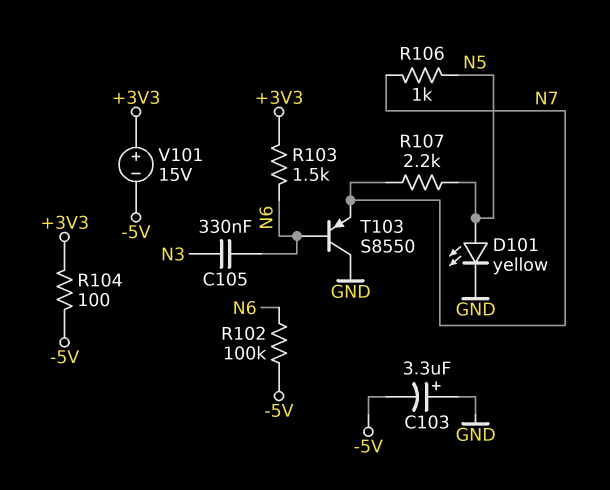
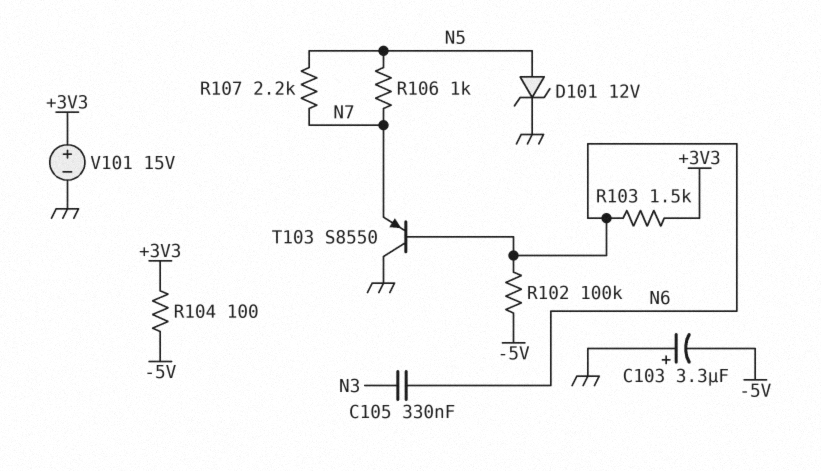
D101: LED yellow (A N5, K GND) -> zener 12V (A N5, K GND)
V101: 15V (plus +3V3, minus -5V) -> 15V (plus +3V3, minus GND)

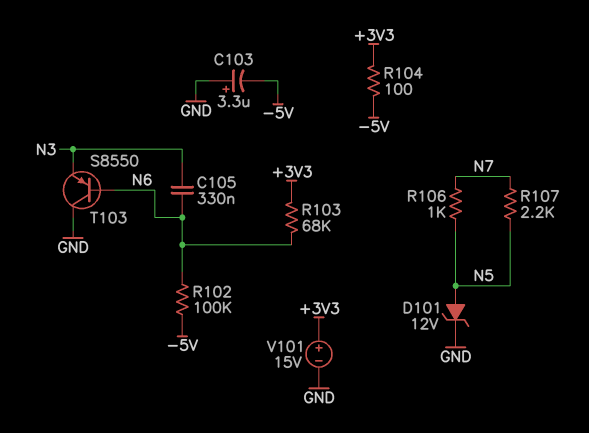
R103: 1.5k (+3V3, N6) -> 68k (+3V3, N6)
T103: PNP S8550 (B N6, C GND, E N7) -> PNP S8550 (B N6, C GND, E N3)

